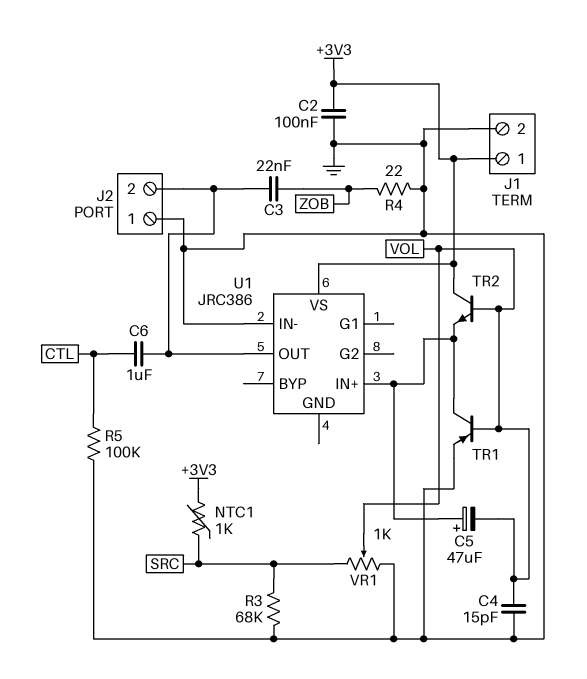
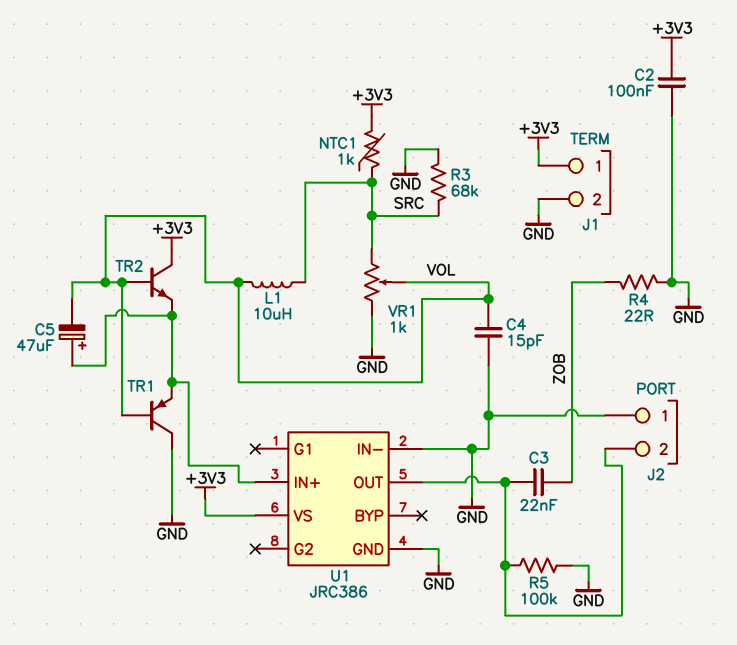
C6: 1uF (CTL, J2/2) -> none
L1: none -> 10uH (SRC, VOL)
R5: 100k (CTL, GND) -> 100k (GND, J2/2)
TR1: PNP (B VOL, C U1/IN+, E GND) -> PNP (B VOL, C GND, E U1/IN+)
U1 pin GND: none -> GND

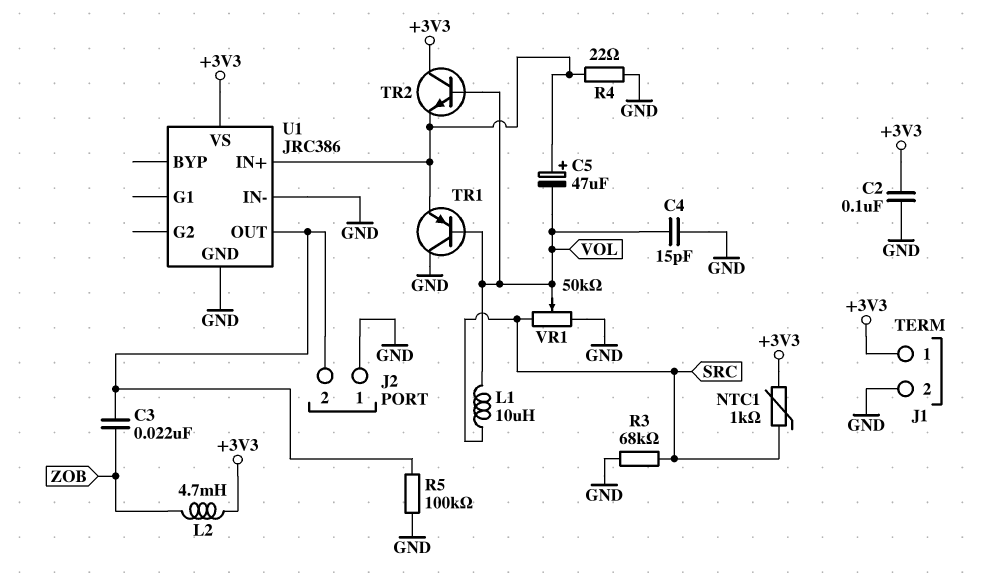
L2: none -> 4.7mH (+3V3, ZOB)
R4: 22 (GND, ZOB) -> 22 (GND, U1/IN+)
VR1: 1k (GND, SRC, wiper VOL) -> 50k (GND, SRC, wiper VOL)

